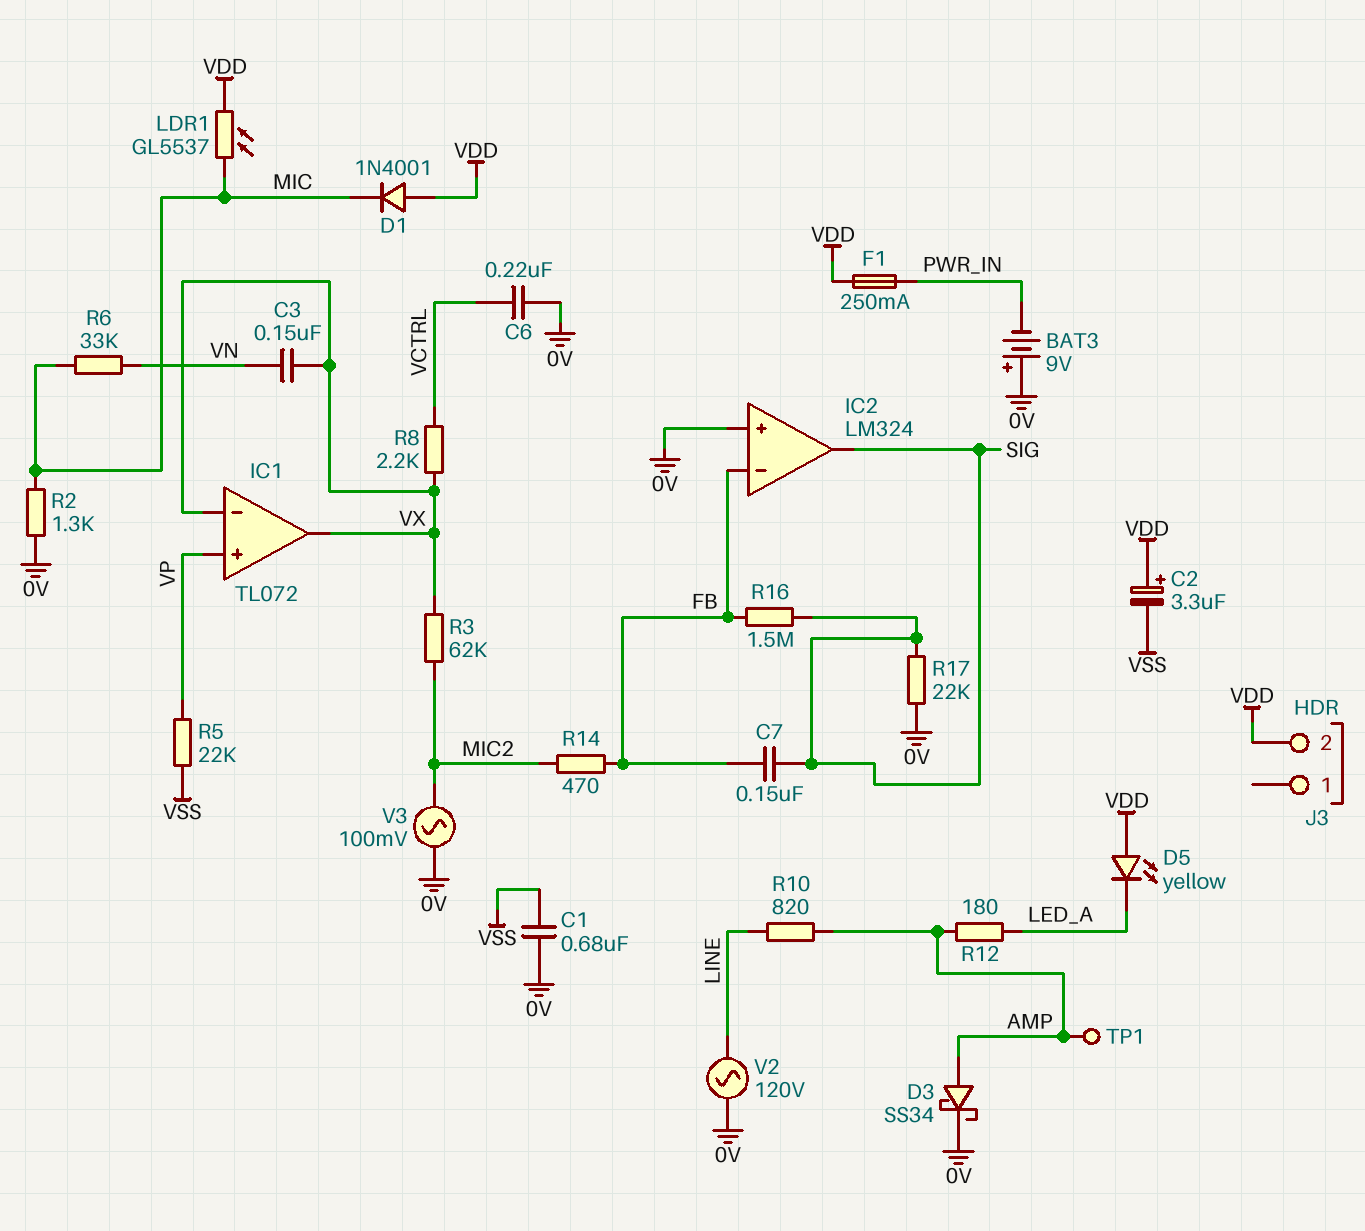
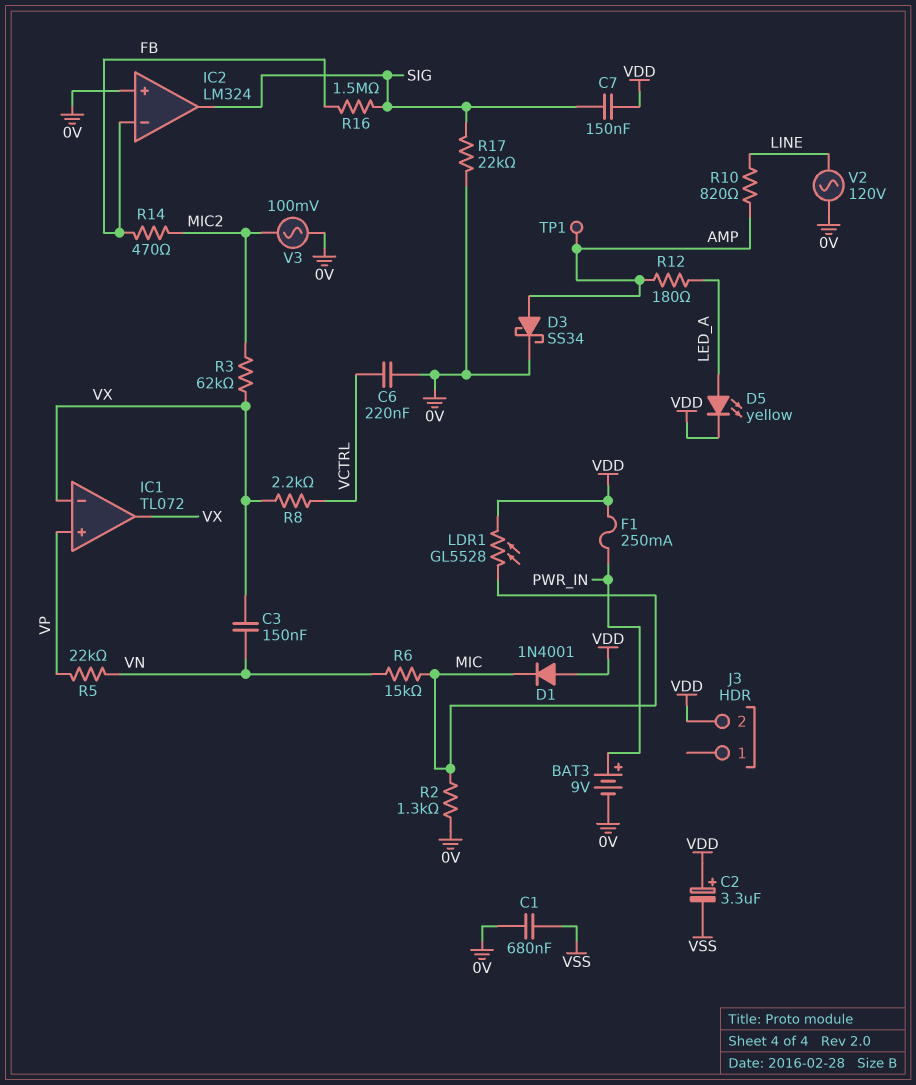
BAT3: 9V (plus 0V, minus PWR_IN) -> 9V (plus PWR_IN, minus 0V)
C7: 150nF (FB, SIG) -> 150nF (SIG, VDD)
D5: LED yellow (A VDD, K LED_A) -> LED yellow (A LED_A, K VDD)
LDR1: GL5537 (MIC, VDD) -> GL5528 (MIC, VDD)
R5: 22k (VP, VSS) -> 22k (VN, VP)
R6: 33k (MIC, VN) -> 15k (MIC, VN)

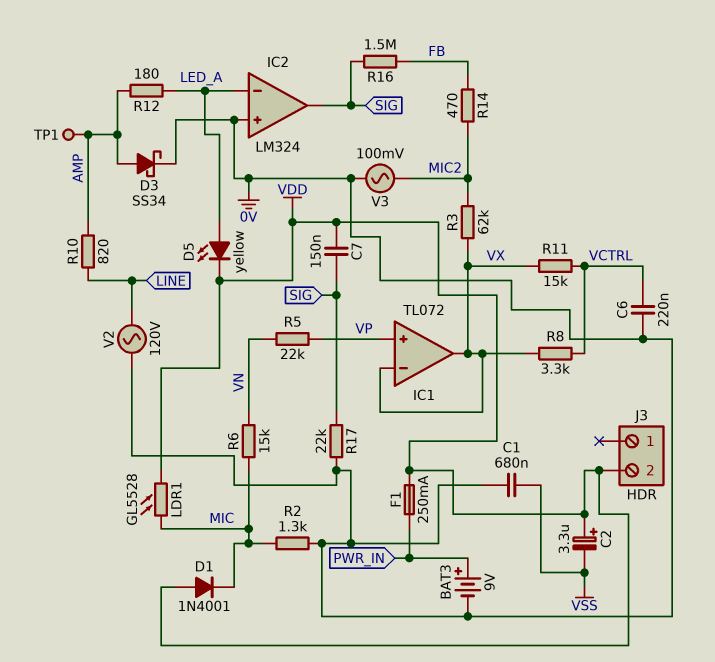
C3: 150nF (VN, VX) -> none
IC2 pin in-: FB -> LED_A
R8: 2.2k (VCTRL, VX) -> 3.3k (VCTRL, VX)
R11: none -> 15k (VCTRL, VX)

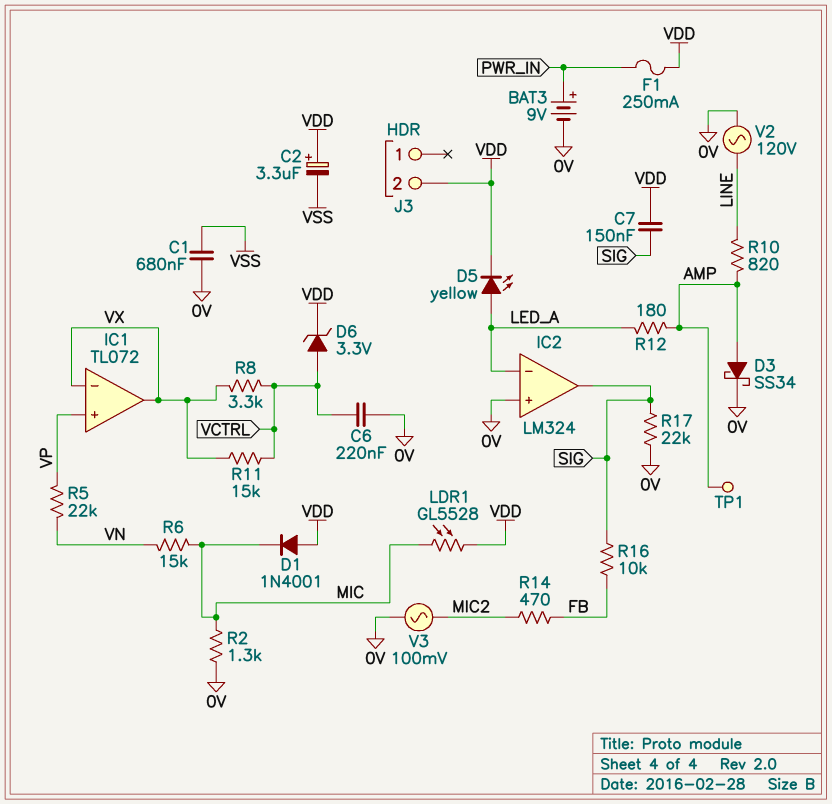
D6: none -> zener 3.3V (A VCTRL, K VDD)
R3: 62k (MIC2, VX) -> none
R16: 1.5M (FB, SIG) -> 10k (FB, SIG)

